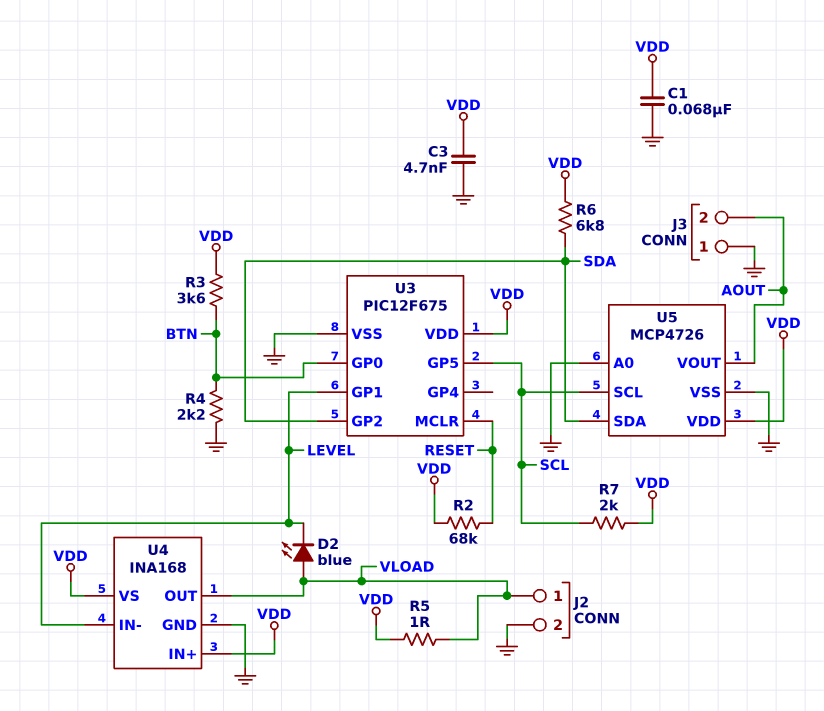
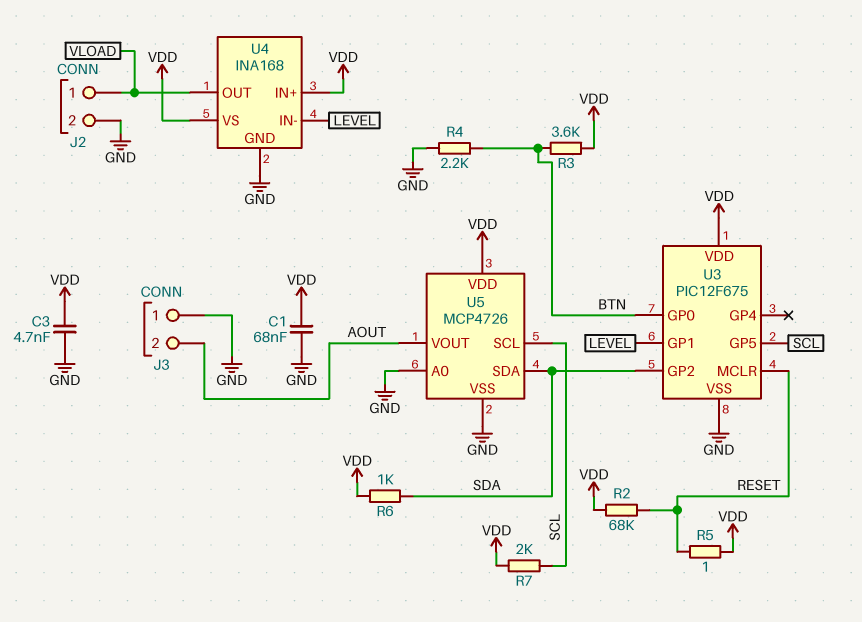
D2: LED blue (A VLOAD, K LEVEL) -> none
R5: 1 (VDD, VLOAD) -> 1 (RESET, VDD)
R6: 6.8k (SDA, VDD) -> 1k (SDA, VDD)

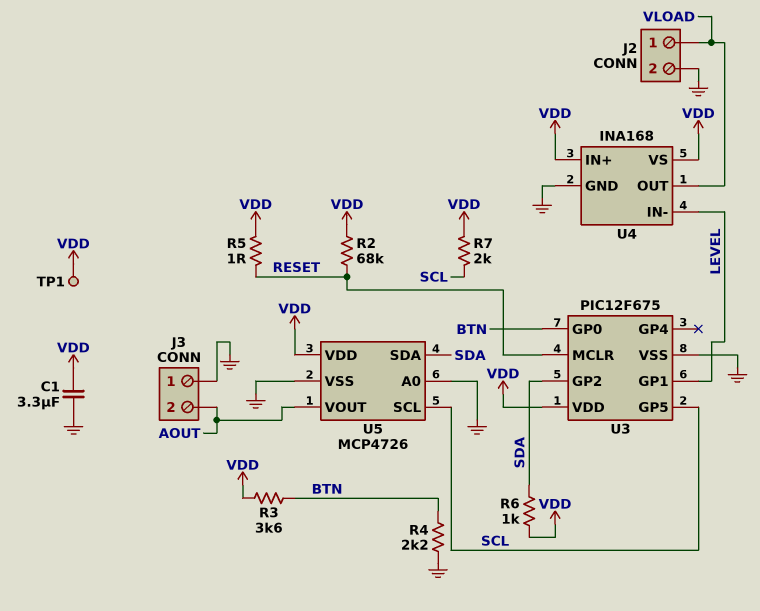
C1: 68nF (GND, VDD) -> 3.3uF (GND, VDD)
C3: 4.7nF (GND, VDD) -> none
TP1: none -> test point (VDD)

